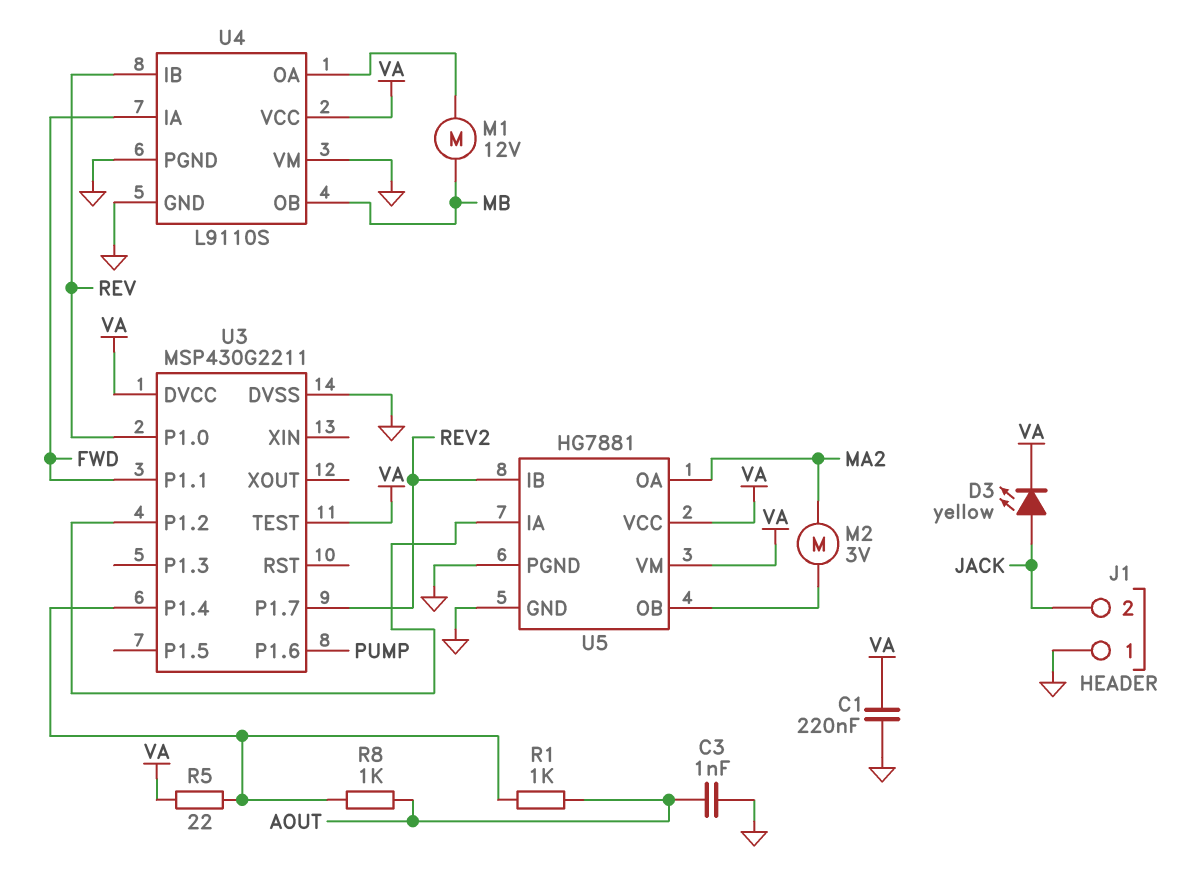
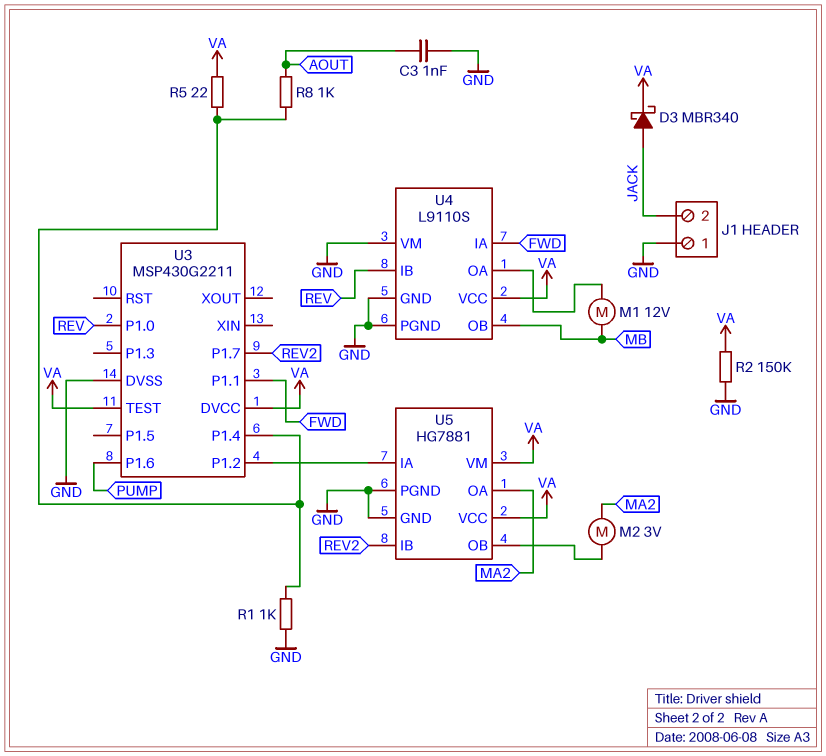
C1: 220nF (GND, VA) -> none
D3: LED yellow (A JACK, K VA) -> schottky MBR340 (A JACK, K VA)
R1: 1k (AOUT, U3/P1.4) -> 1k (GND, U3/P1.4)
R2: none -> 150k (GND, VA)

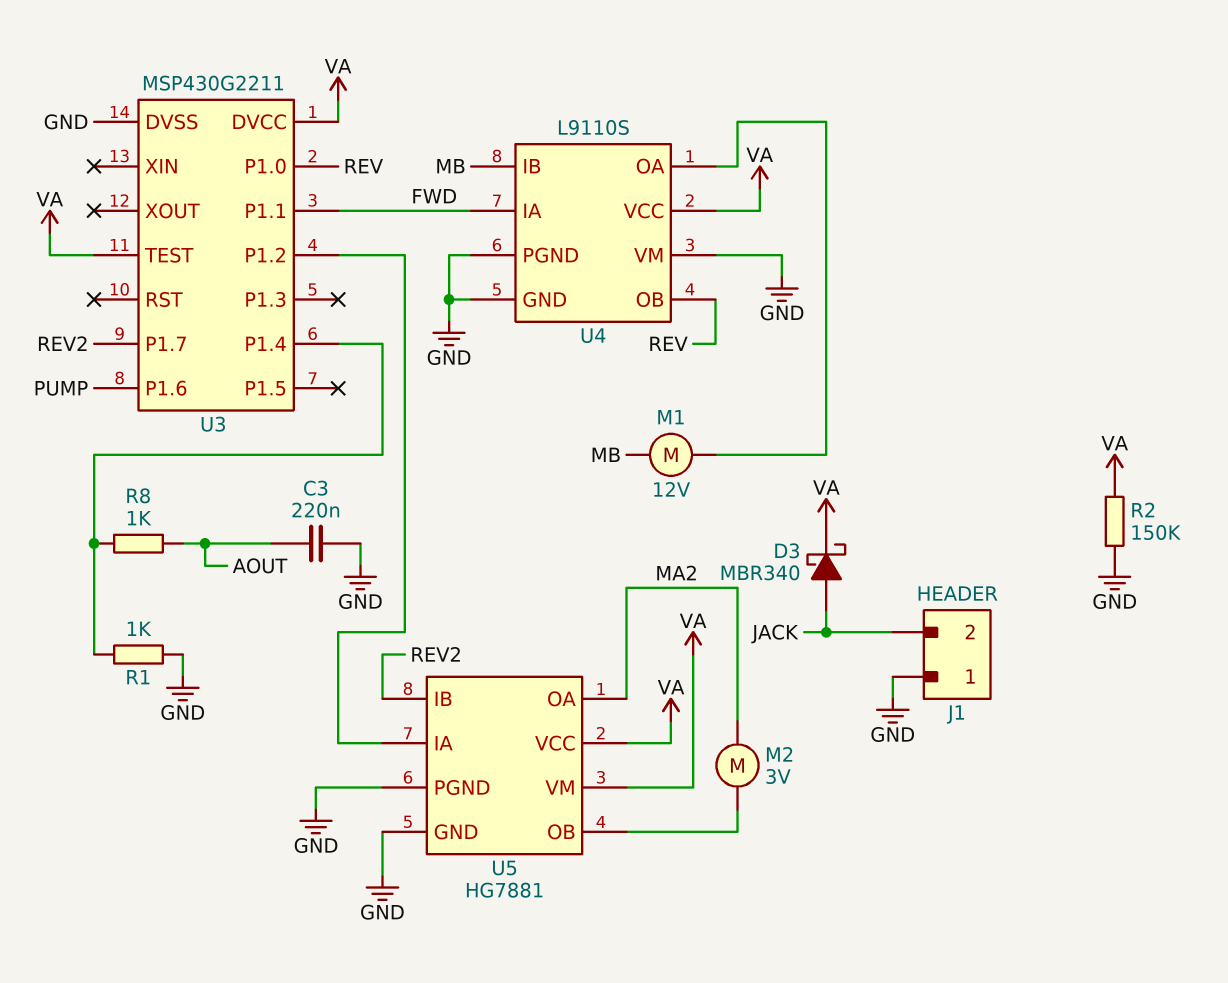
C3: 1nF (AOUT, GND) -> 220nF (AOUT, GND)
R5: 22 (U3/P1.4, VA) -> none
U4 pin IB: REV -> MB
U4 pin OB: MB -> REV

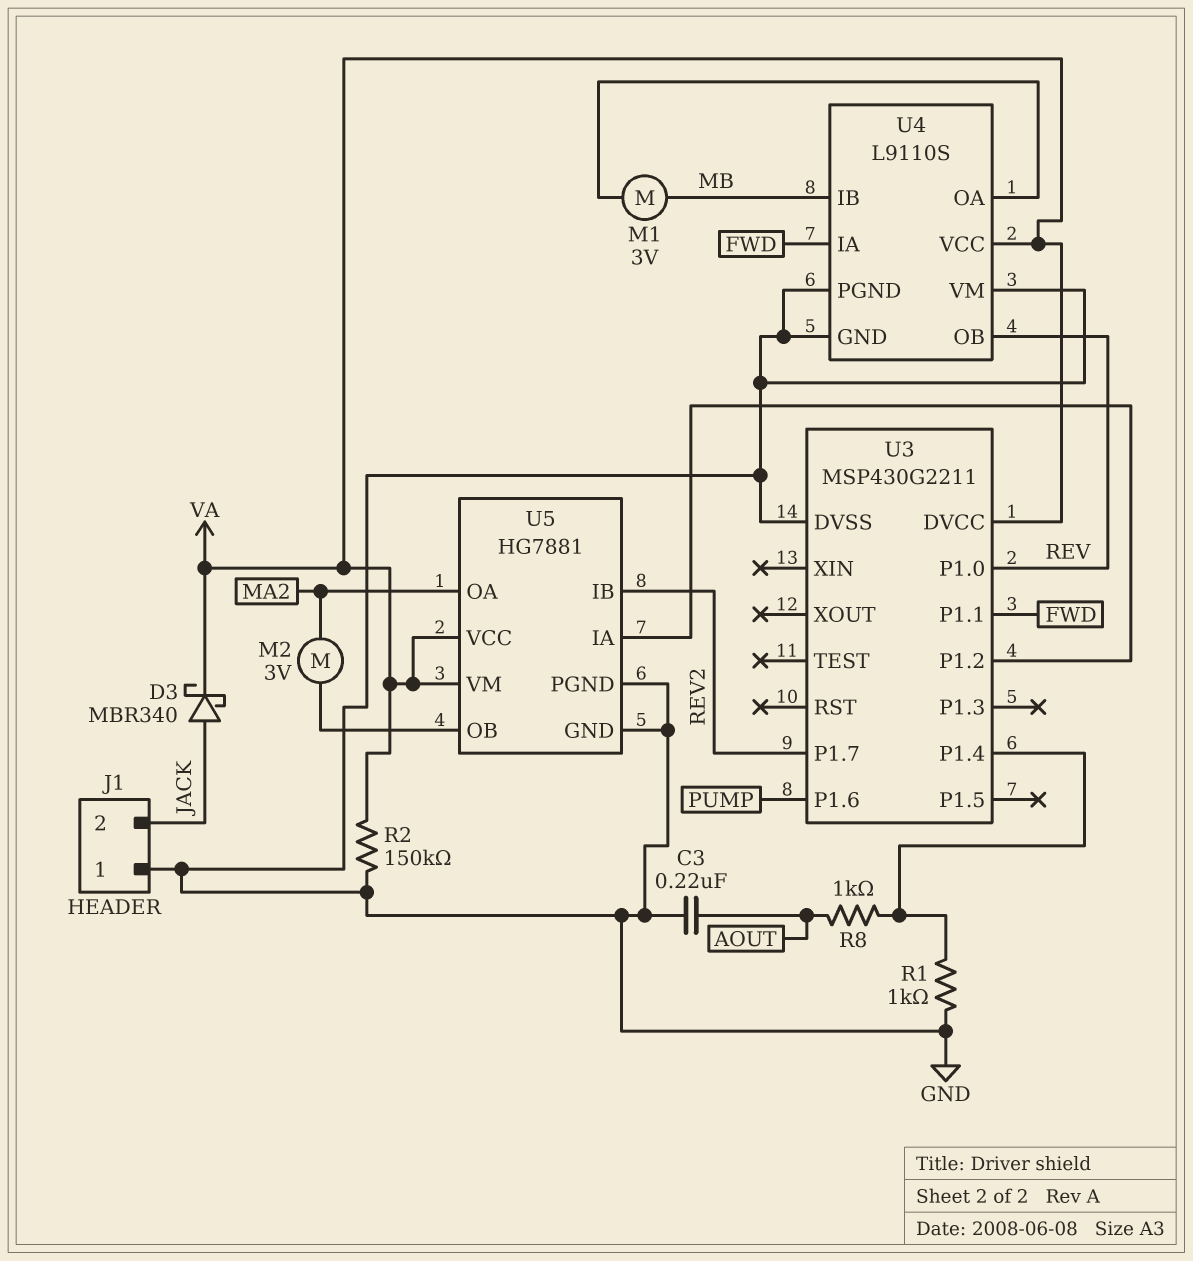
M1: motor 12V (MB, U4/OA) -> motor 3V (MB, U4/OA)
U3 pin TEST: VA -> none

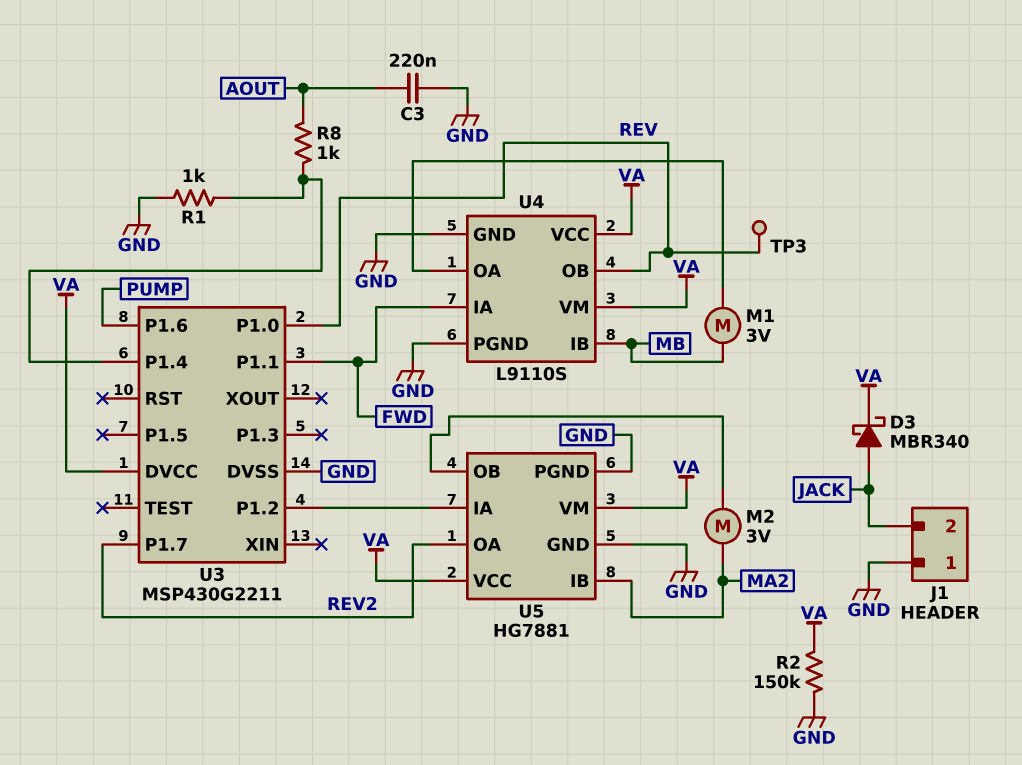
TP3: none -> test point (REV)
U4 pin VM: GND -> VA
U5 pin IB: REV2 -> MA2
U5 pin OA: MA2 -> REV2

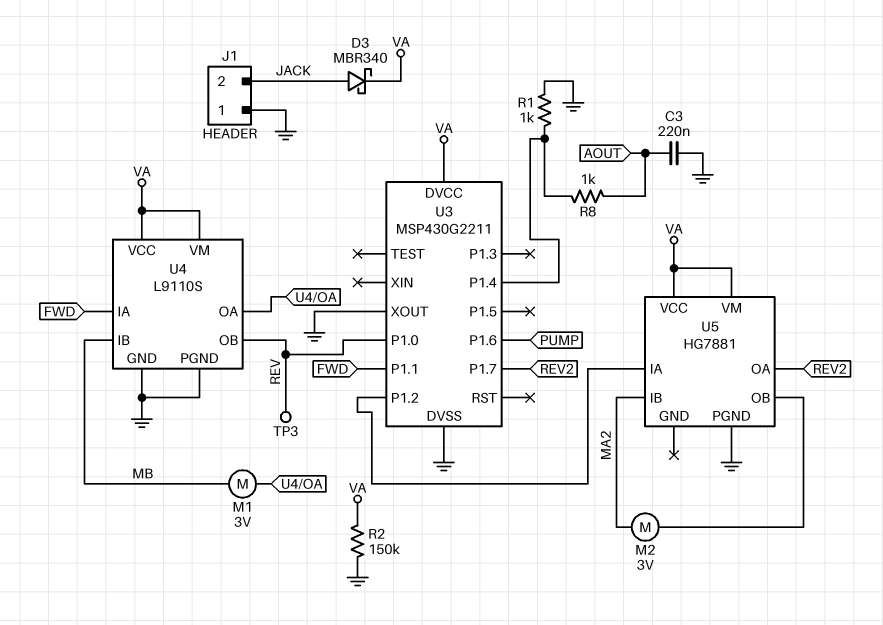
U3 pin XOUT: none -> GND
U5 pin GND: GND -> none

